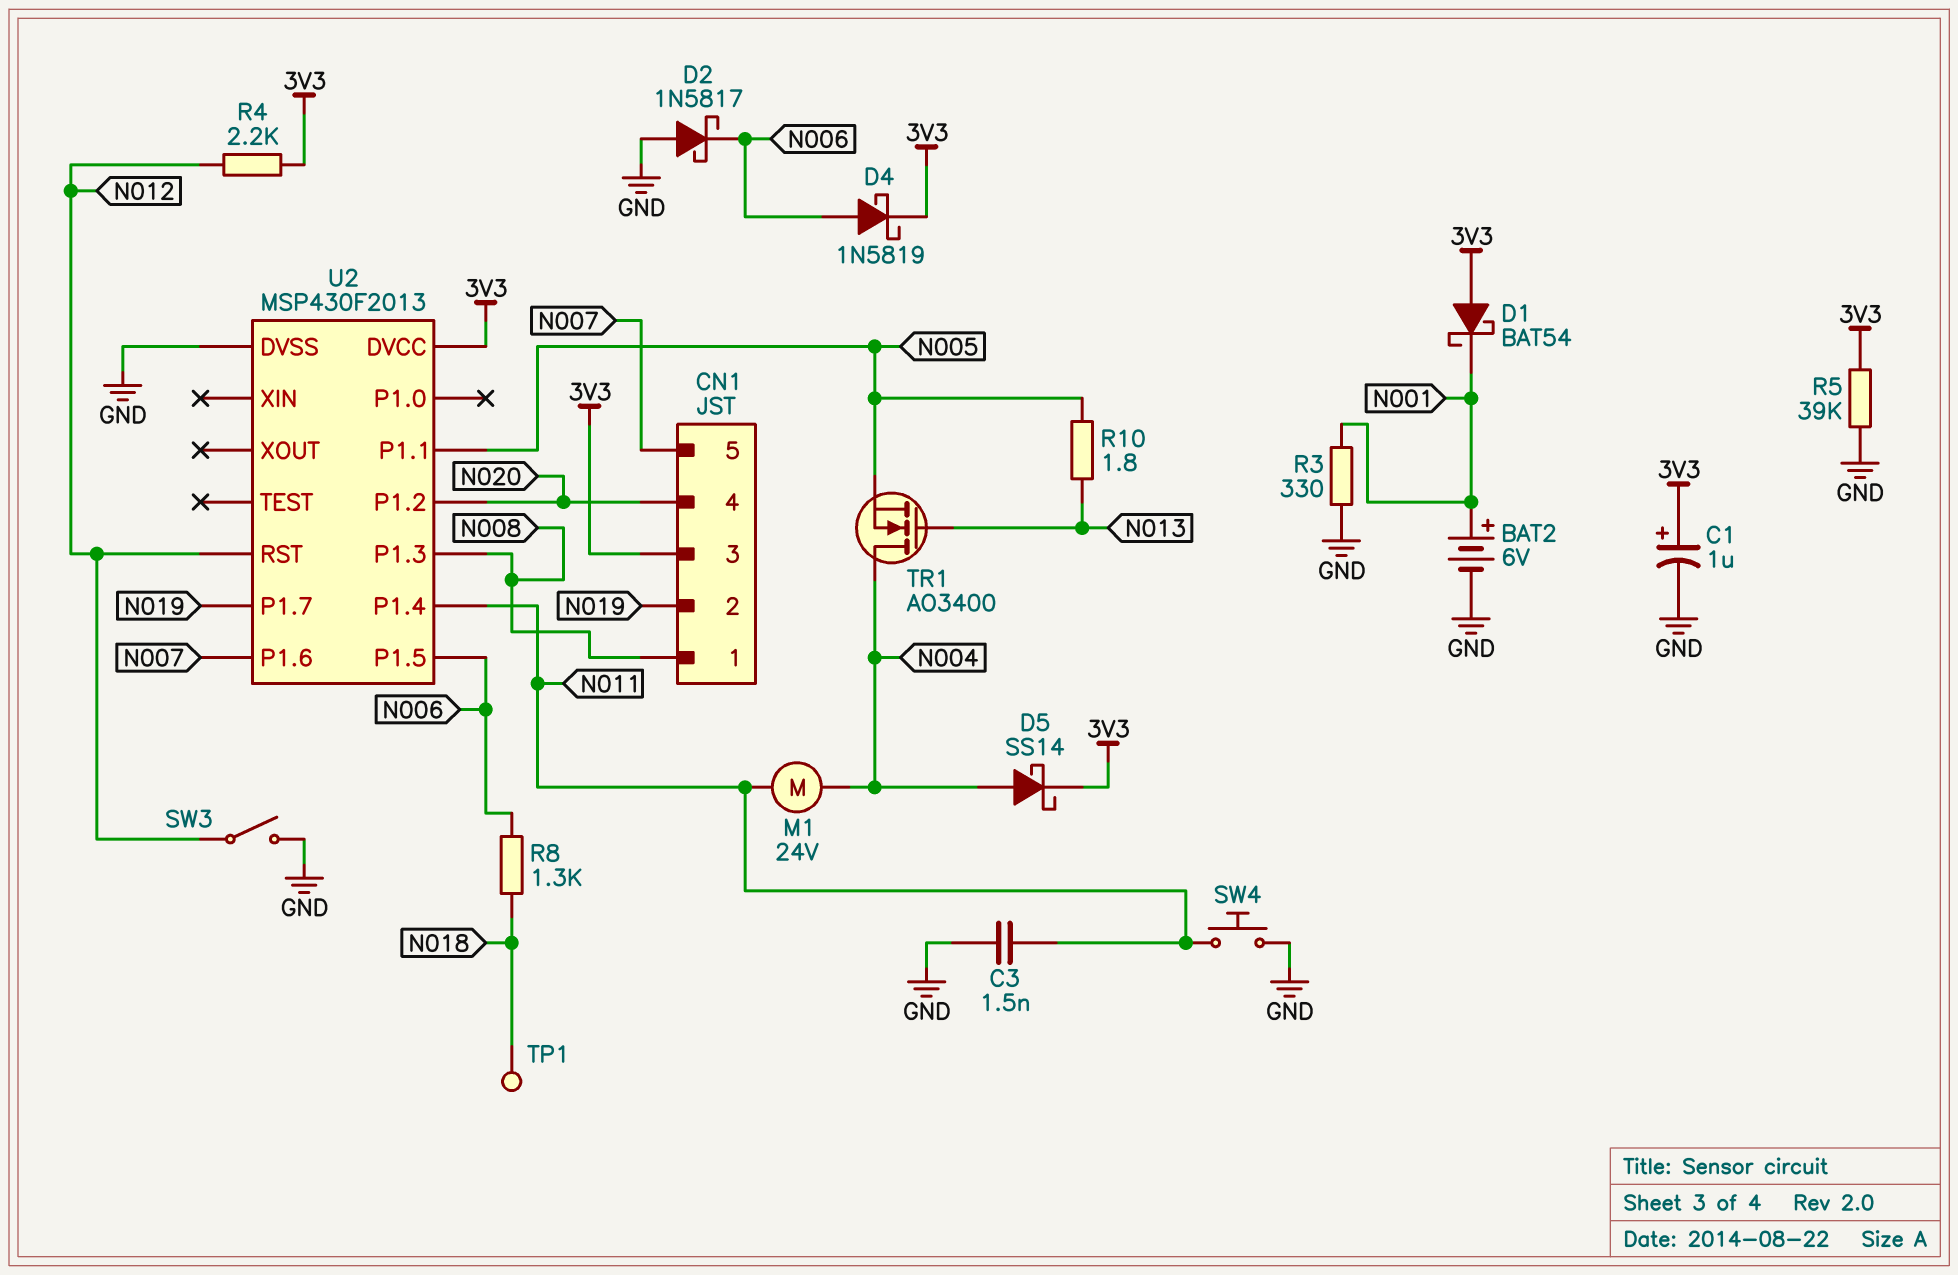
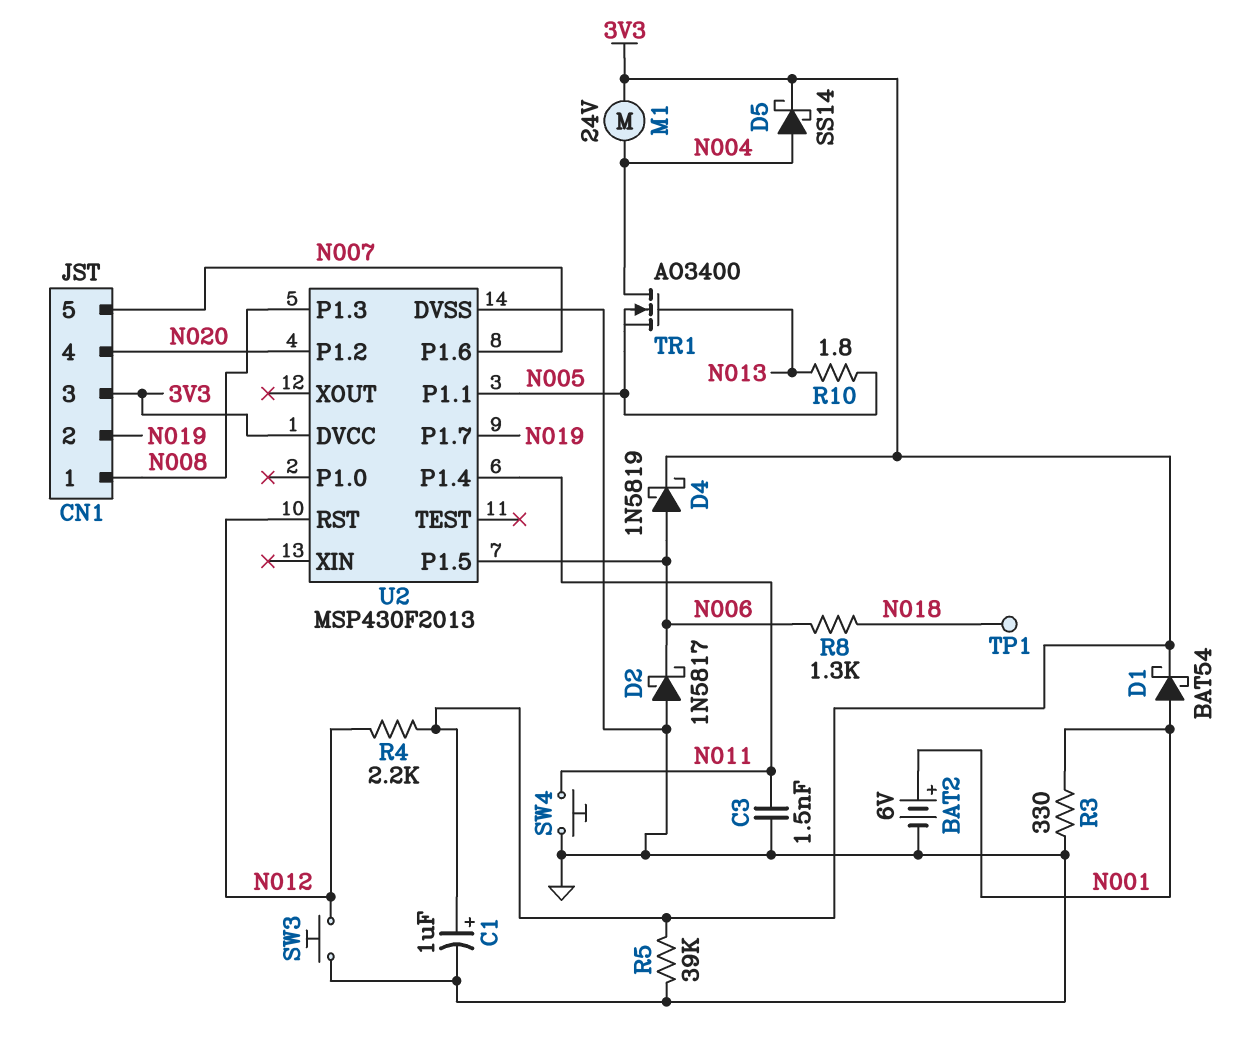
D1: schottky BAT54 (A 3V3, K N001) -> schottky BAT54 (A N001, K 3V3)
M1: motor 24V (N004, N011) -> motor 24V (3V3, N004)
SW3: switch (GND, N012) -> button (GND, N012)

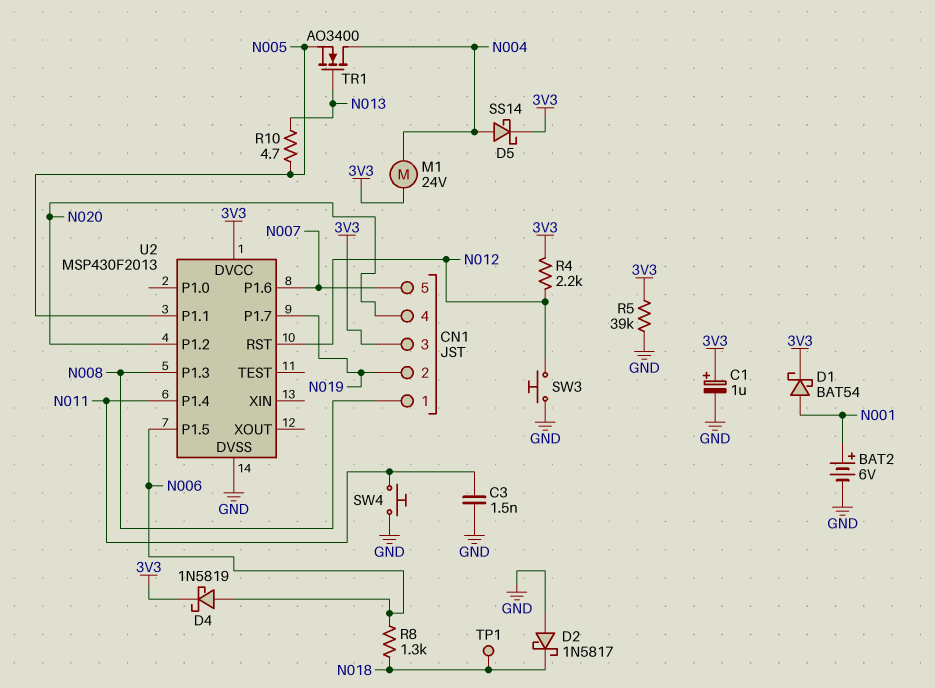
D2: schottky 1N5817 (A GND, K N006) -> schottky 1N5817 (A GND, K N018)
R3: 330 (GND, N001) -> none
R10: 1.8 (N005, N013) -> 4.7 (N005, N013)

